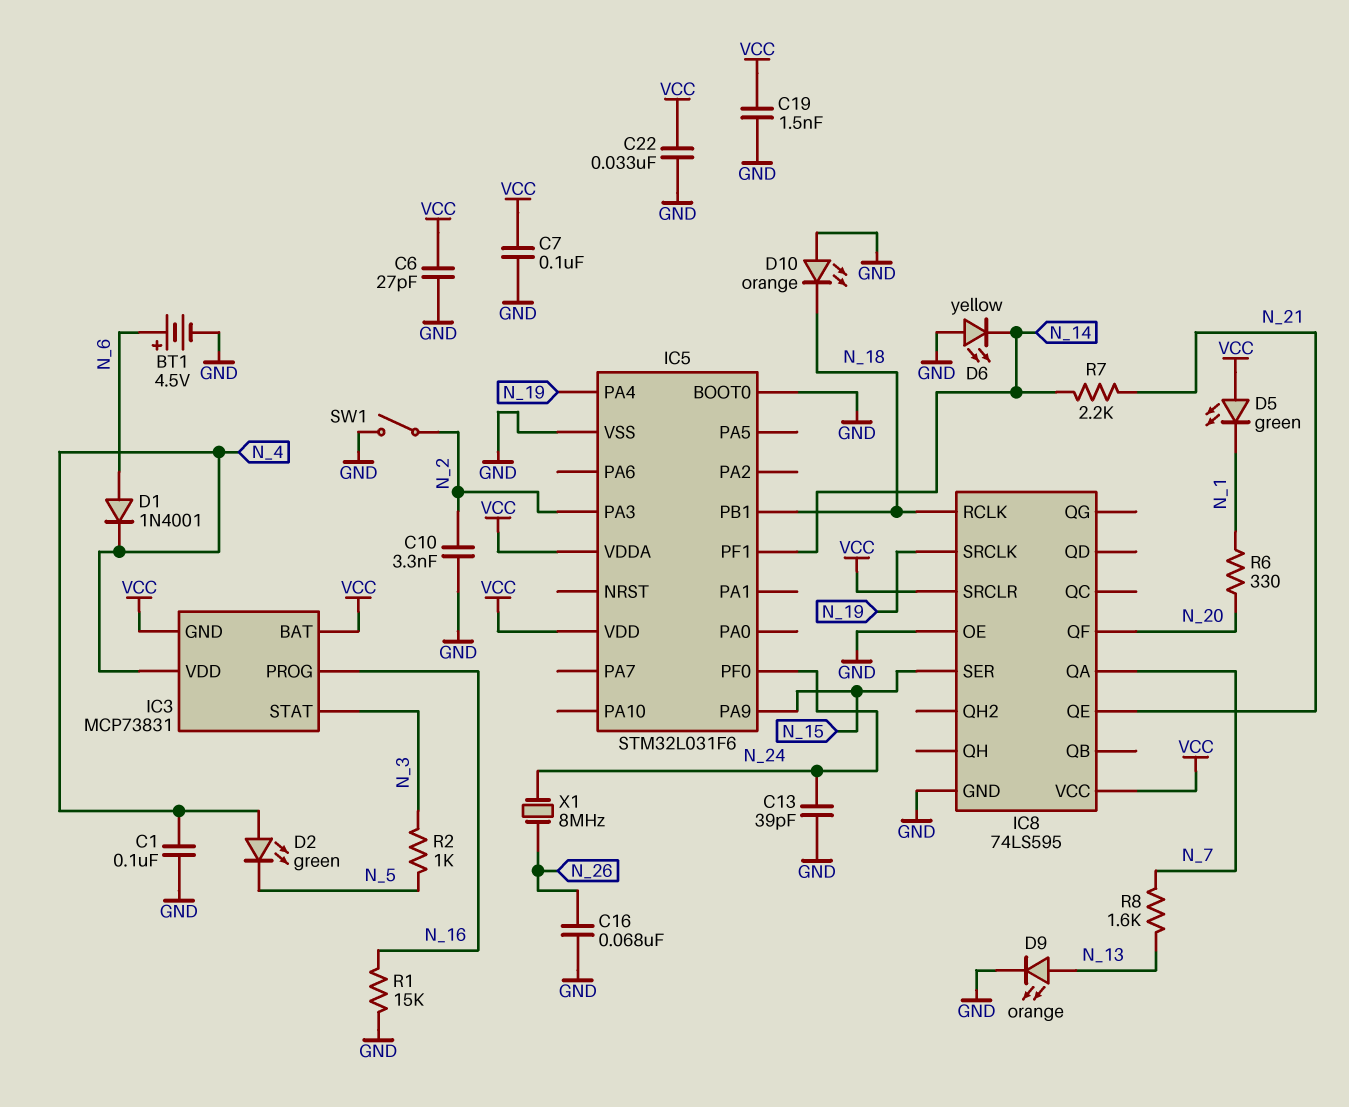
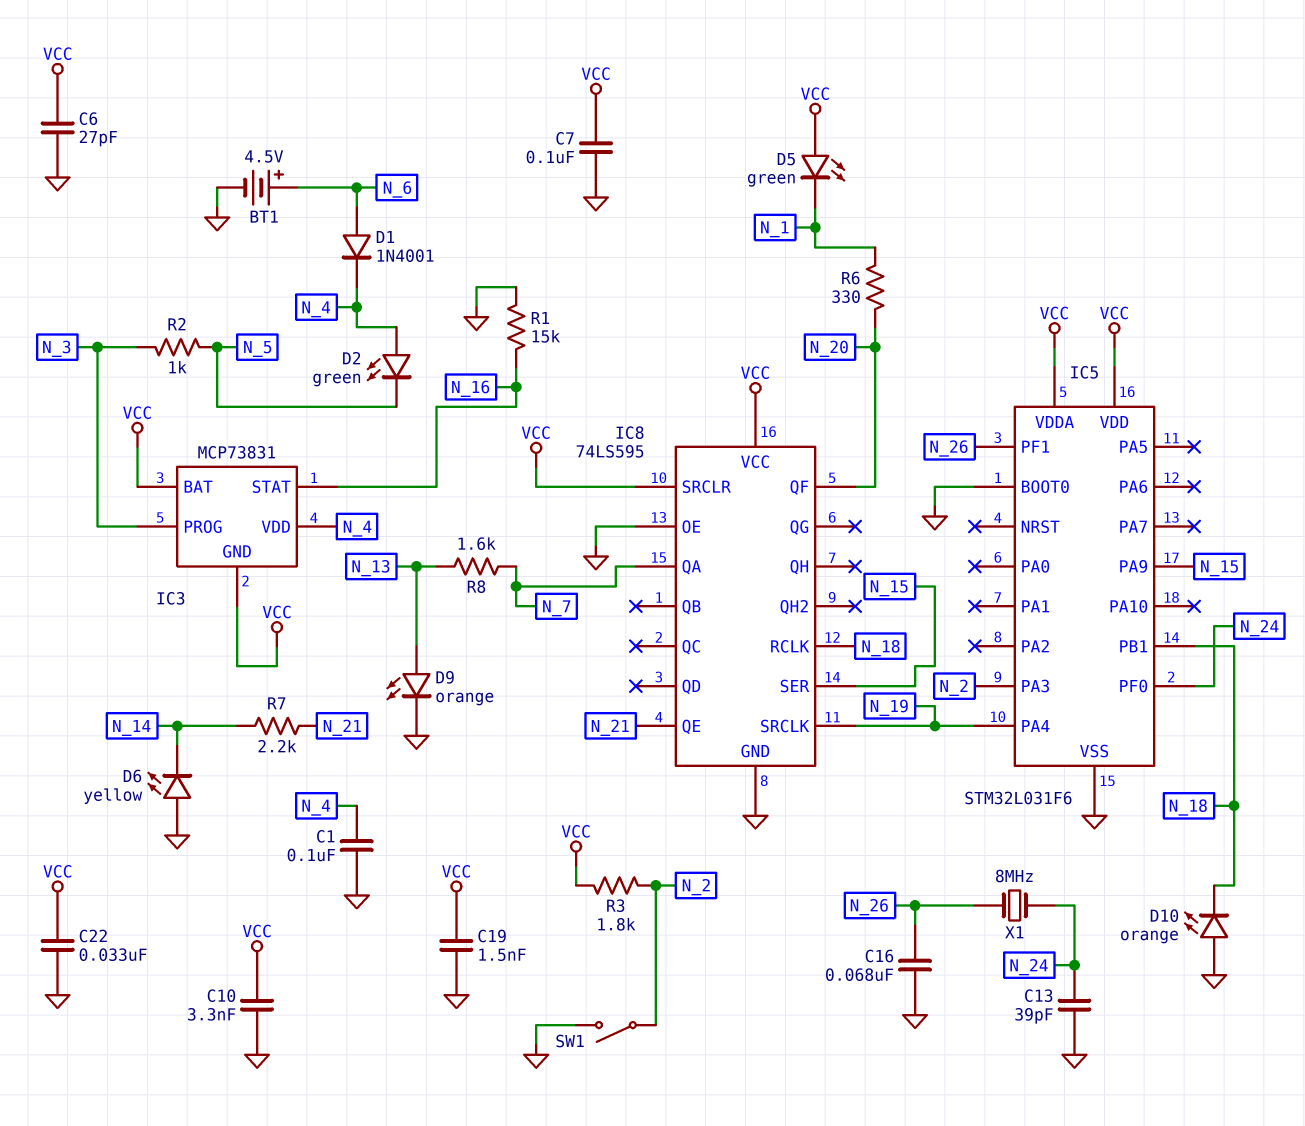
C10: 3.3nF (GND, N_2) -> 3.3nF (GND, VCC)
IC3 pin PROG: N_16 -> N_3
IC3 pin STAT: N_3 -> N_16
IC5 pin PF1: N_14 -> N_26
R3: none -> 1.8k (N_2, VCC)

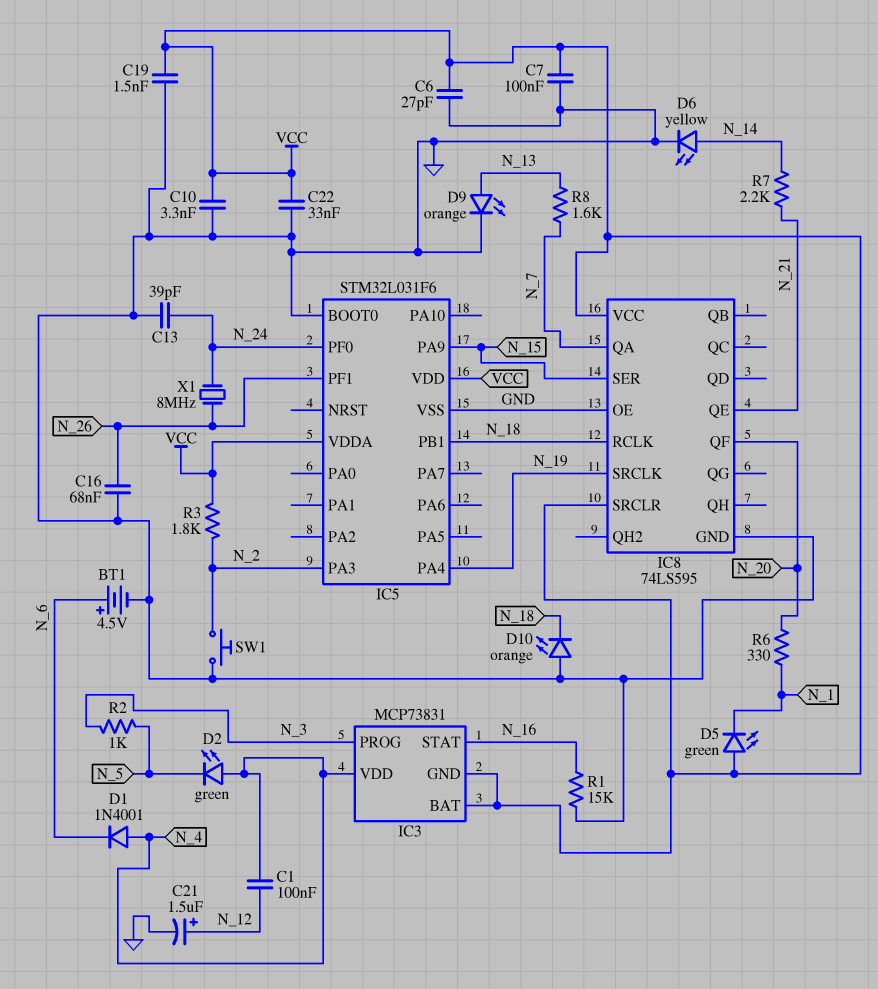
C1: 100nF (GND, N_4) -> 100nF (N_4, N_12)
C21: none -> 1.5uF (plus N_12, minus GND)
D1: diode 1N4001 (A N_6, K N_4) -> diode 1N4001 (A N_4, K N_6)
D6: LED yellow (A GND, K N_14) -> LED yellow (A N_14, K GND)
SW1: switch (GND, N_2) -> button (GND, N_2)

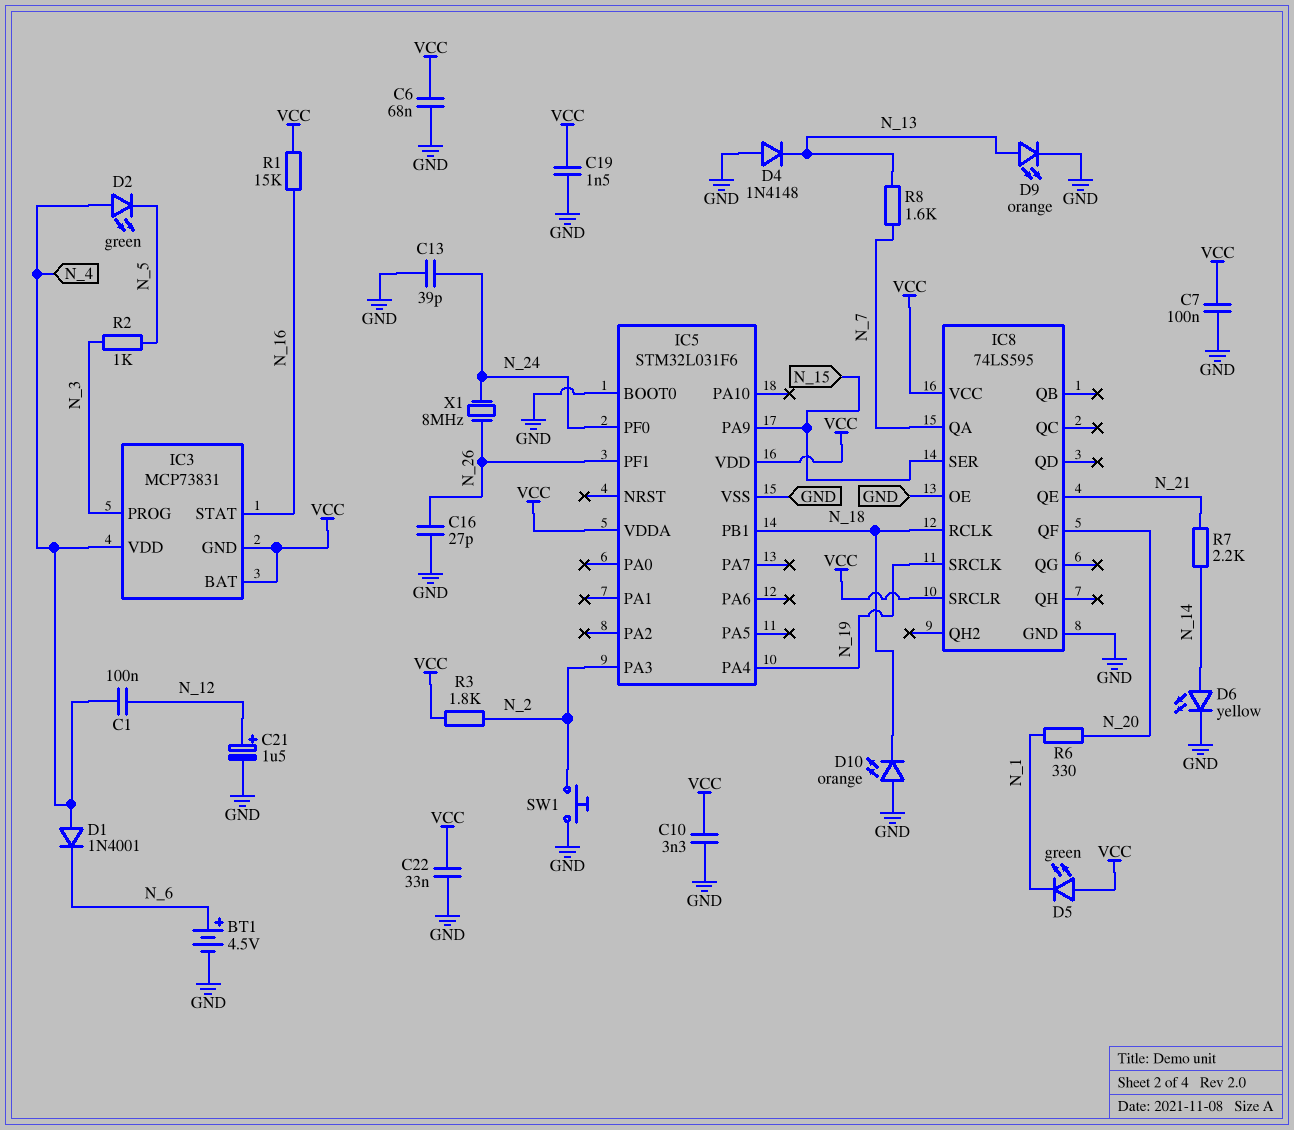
C6: 27pF (GND, VCC) -> 68nF (GND, VCC)
C16: 68nF (GND, N_26) -> 27pF (GND, N_26)
D4: none -> diode 1N4148 (A GND, K N_13)
R1: 15k (GND, N_16) -> 15k (N_16, VCC)

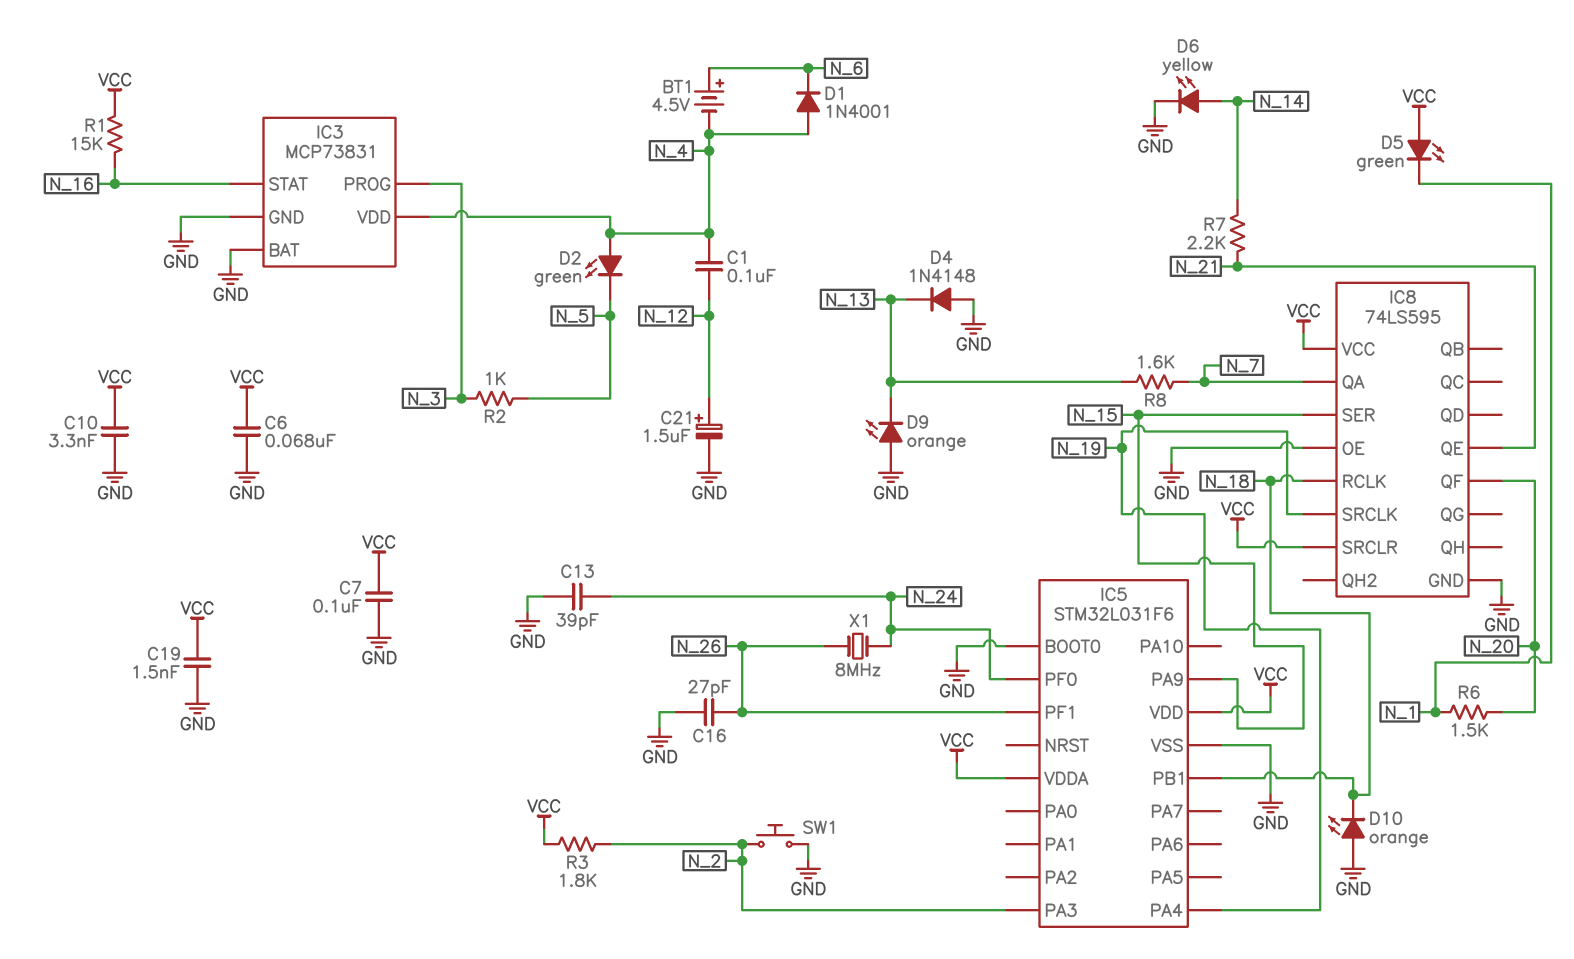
BT1: 4.5V (plus N_6, minus GND) -> 4.5V (plus N_6, minus N_4)
C22: 33nF (GND, VCC) -> none
D9: LED orange (A N_13, K GND) -> LED orange (A GND, K N_13)
IC3 pin BAT: VCC -> GND
IC3 pin GND: VCC -> GND
R6: 330 (N_1, N_20) -> 1.5k (N_1, N_20)

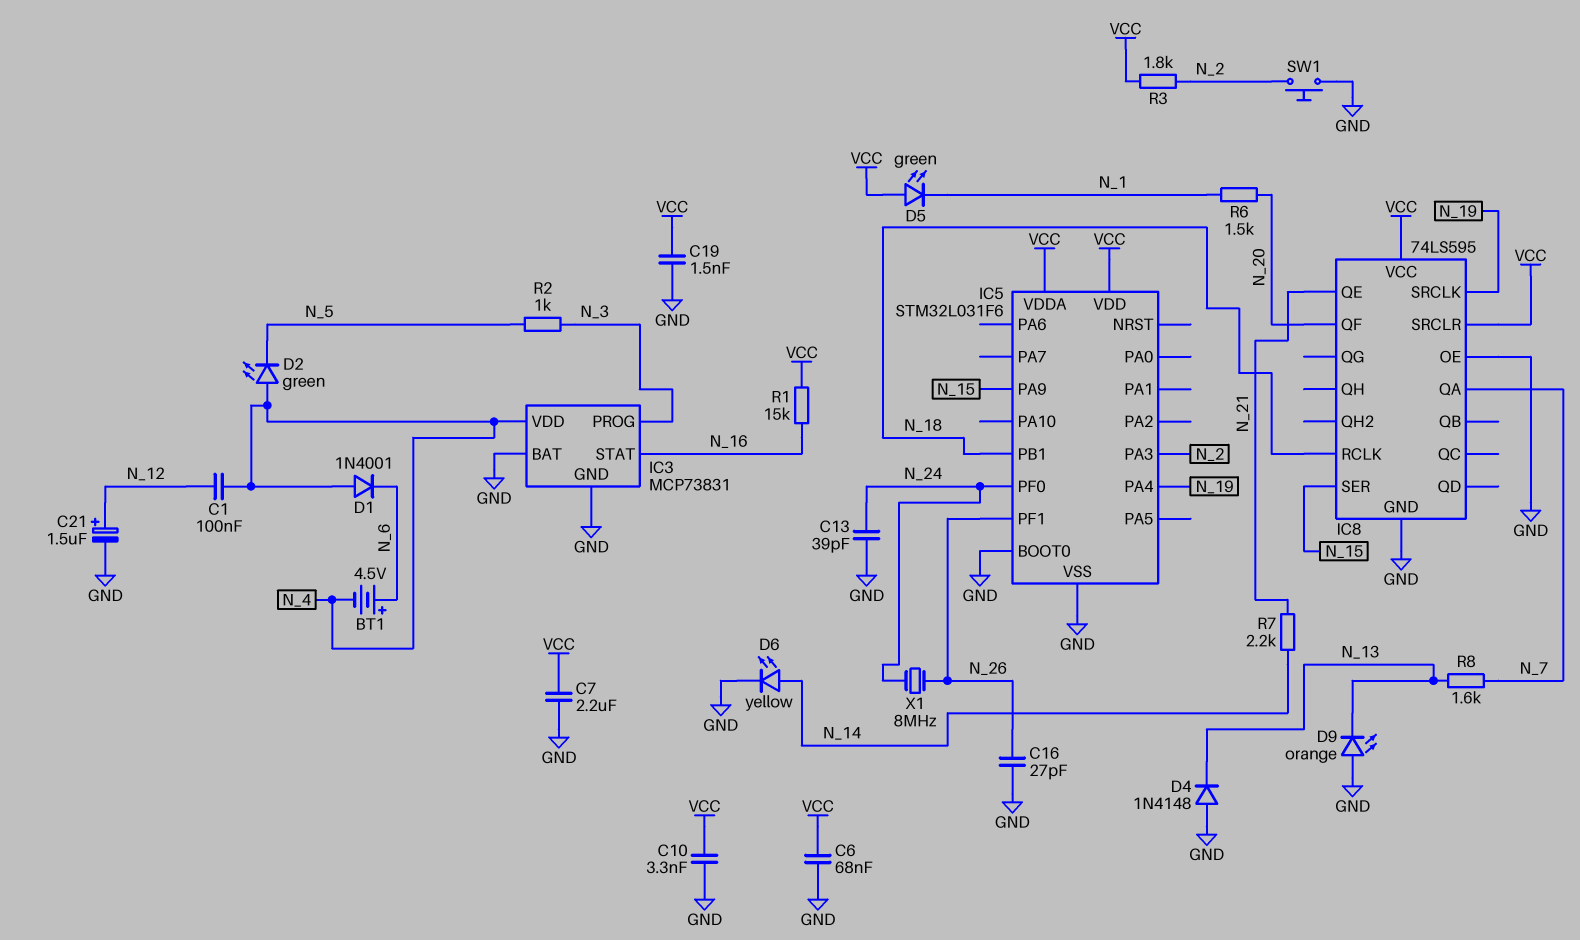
C7: 100nF (GND, VCC) -> 2.2uF (GND, VCC)
D10: LED orange (A GND, K N_18) -> none

